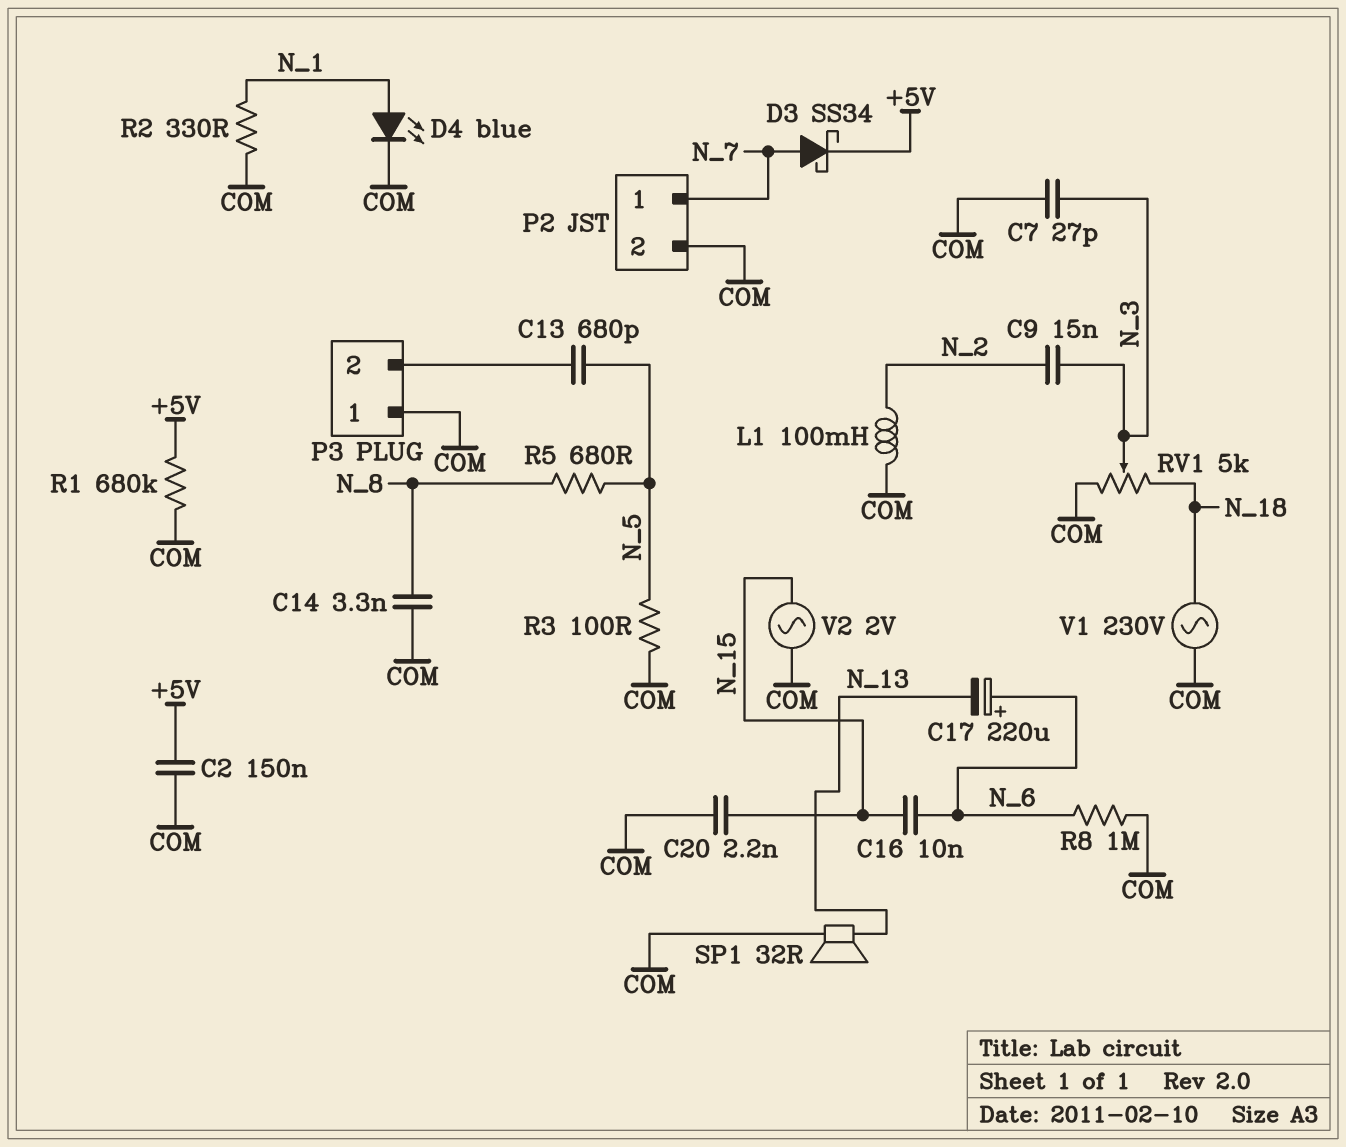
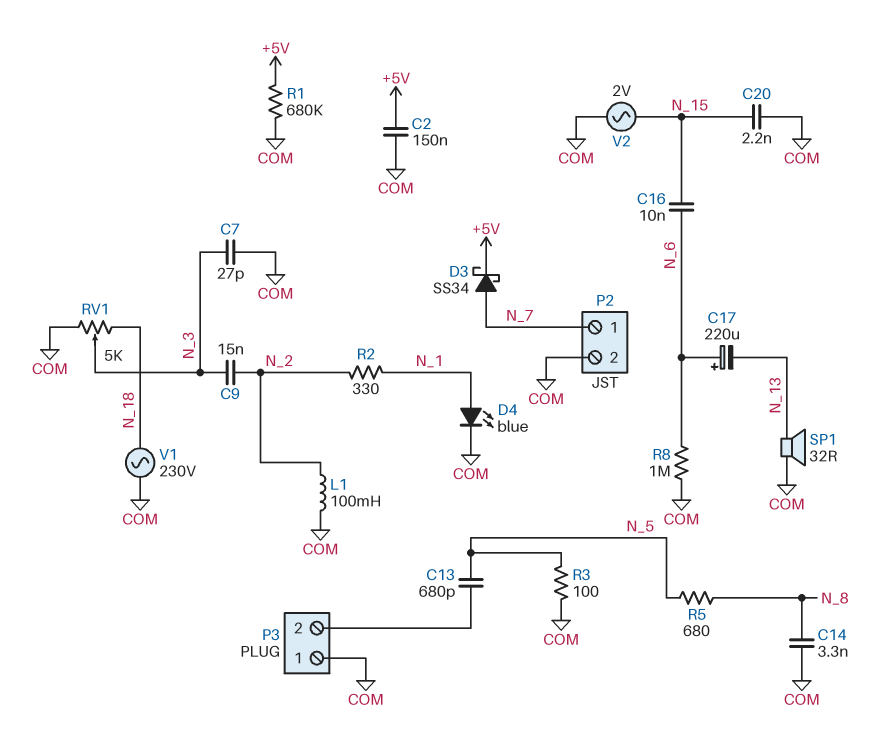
R2: 330 (COM, N_1) -> 330 (N_1, N_2)

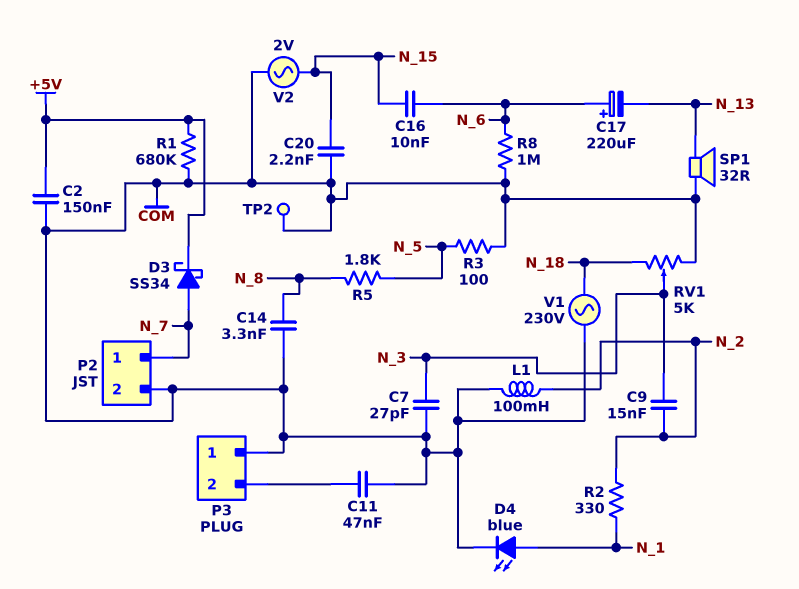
C11: none -> 47nF (COM, P3/2)
C13: 680pF (N_5, P3/2) -> none
R5: 680 (N_5, N_8) -> 1.8k (N_5, N_8)
TP2: none -> test point (COM)

